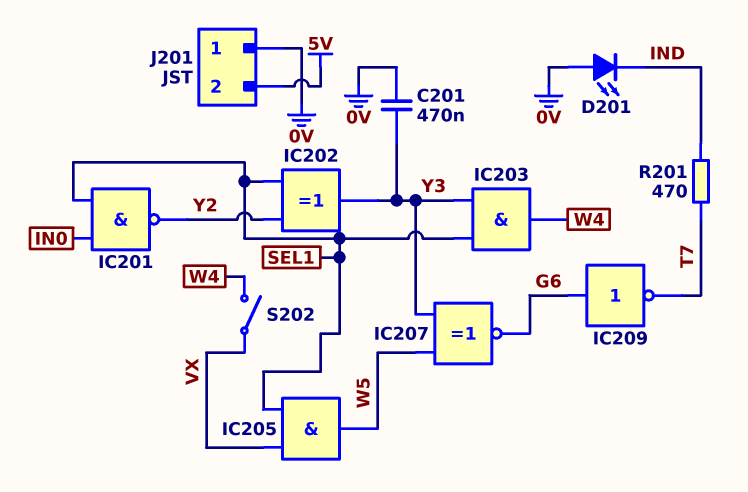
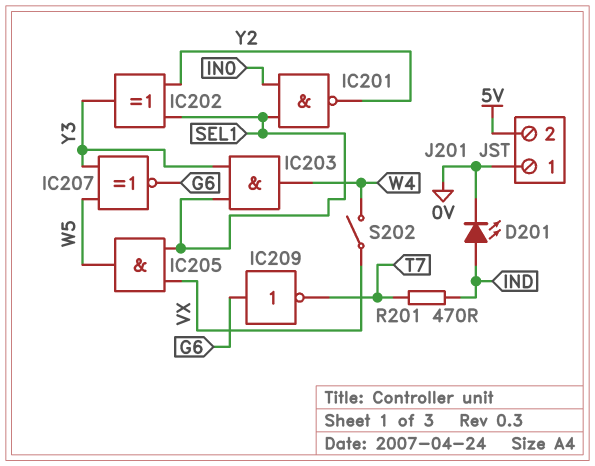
C201: 470nF (0V, Y3) -> none
D201: LED (A 0V, K IND) -> LED (A IND, K 0V)

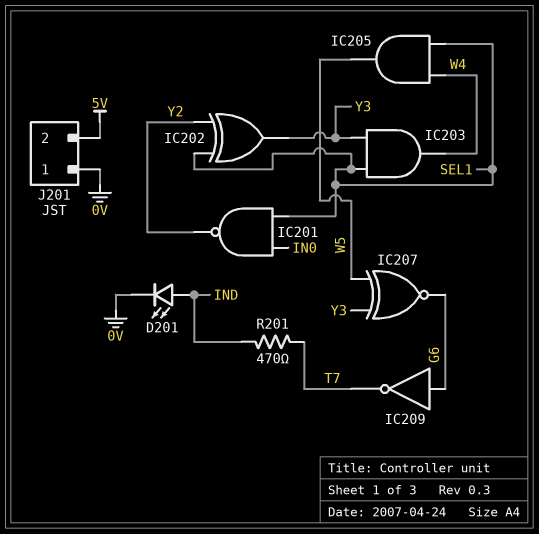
IC205: AND (in SEL1, in VX, out W5) -> AND (in SEL1, in W4, out W5)
S202: switch (VX, W4) -> none

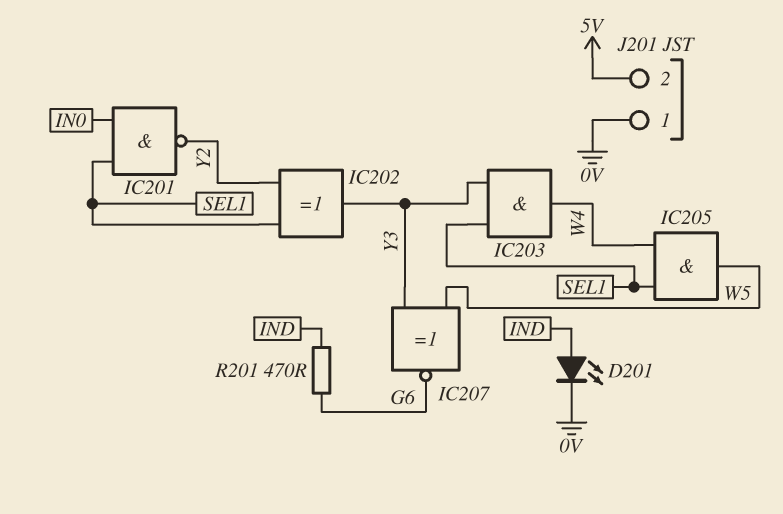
IC209: NOT (in G6, out T7) -> none
R201: 470 (IND, T7) -> 470 (G6, IND)

